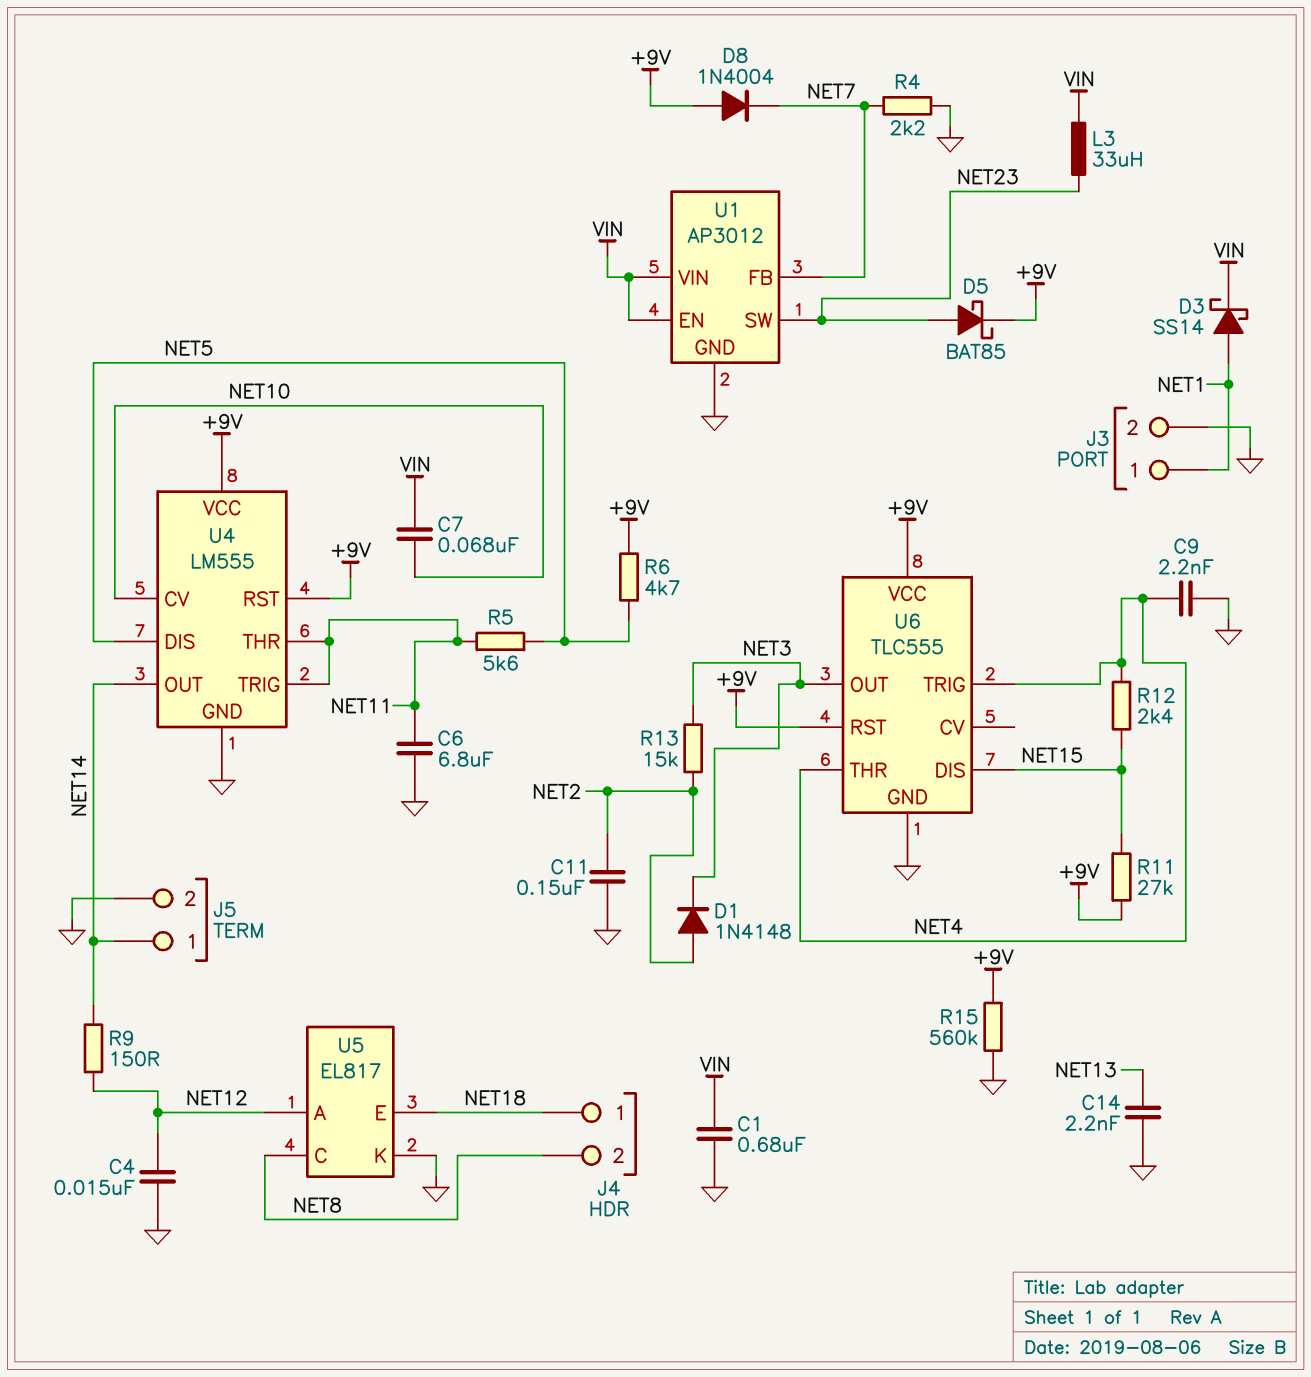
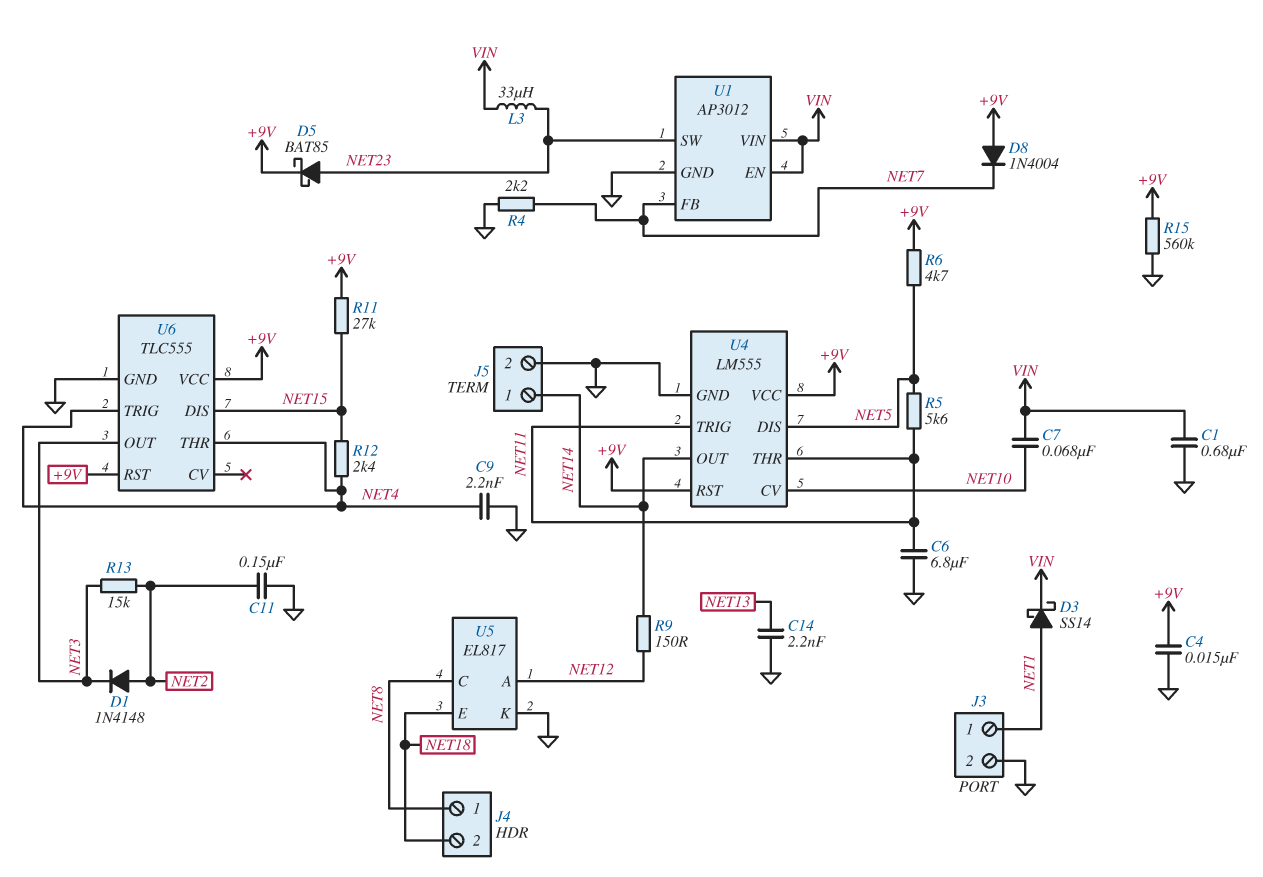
C4: 15nF (GND, NET12) -> 15nF (+9V, GND)
J4 pin 1: NET18 -> NET8
J4 pin 2: NET8 -> NET18

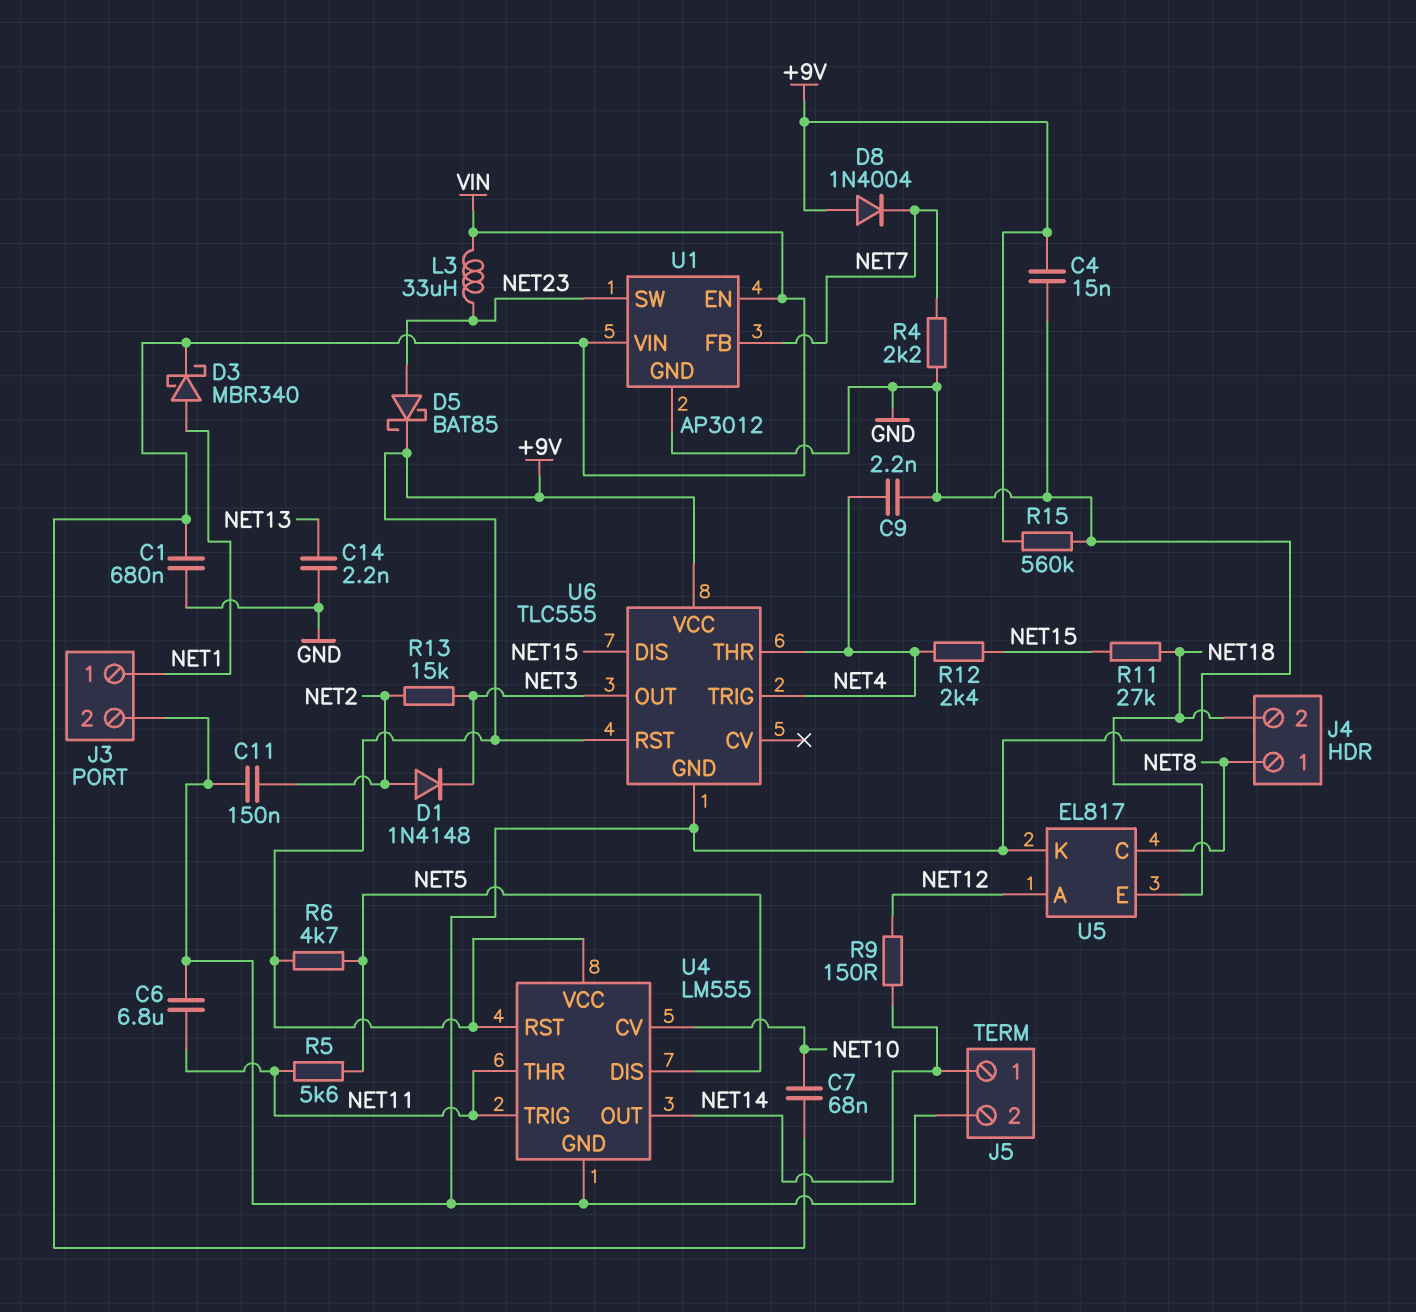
D3: schottky SS14 (A NET1, K VIN) -> schottky MBR340 (A NET1, K VIN)
R11: 27k (+9V, NET15) -> 27k (NET15, NET18)

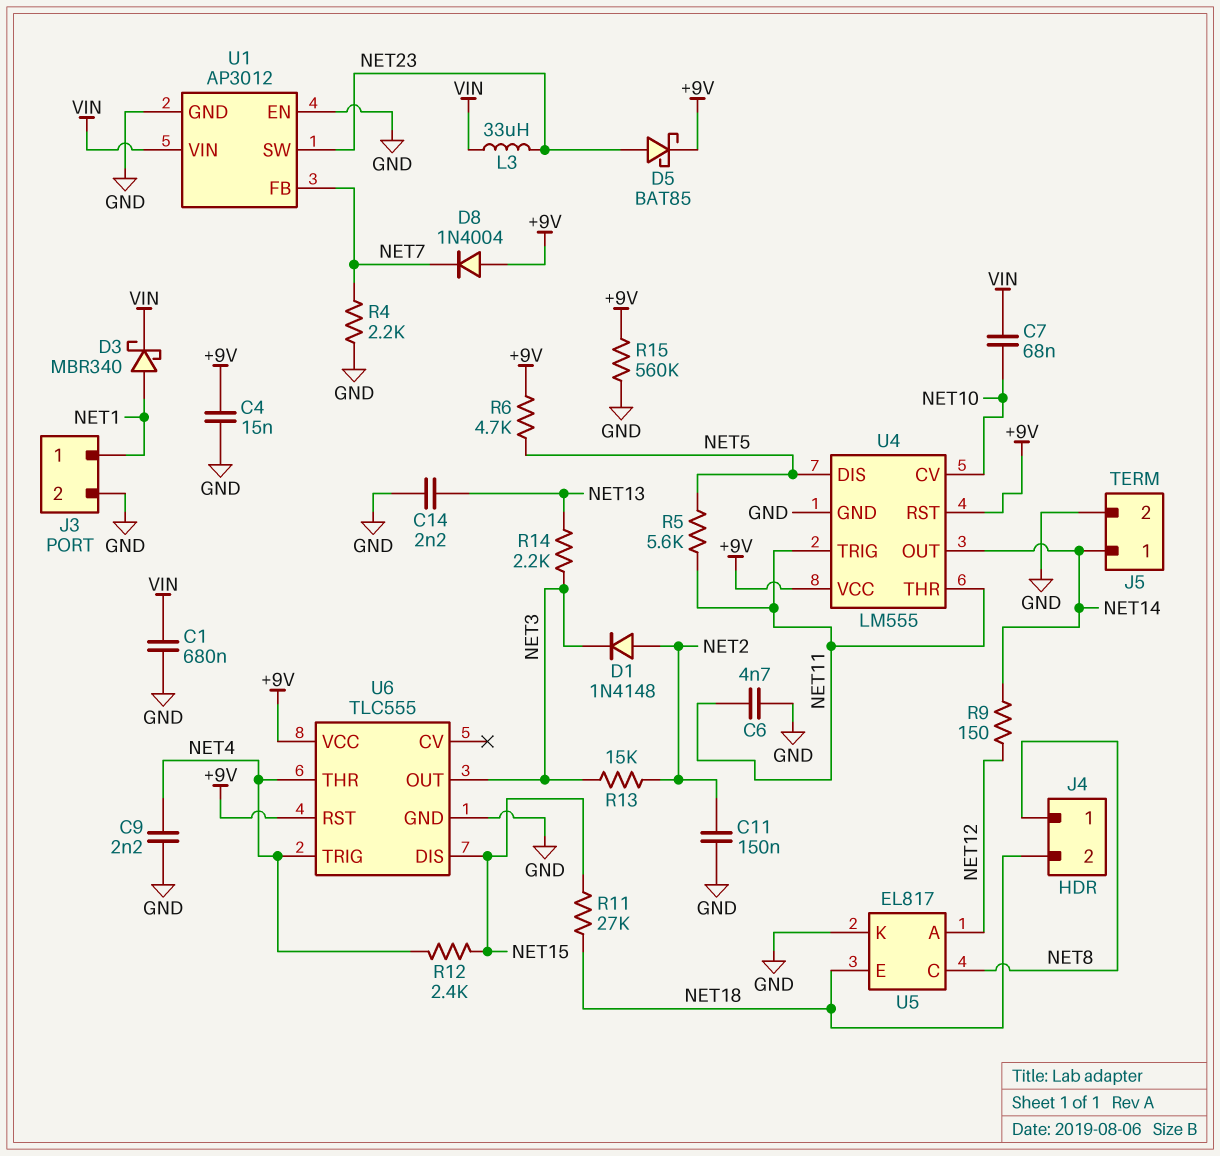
C6: 6.8uF (GND, NET11) -> 4.7nF (GND, NET11)
R14: none -> 2.2k (NET3, NET13)
U1 pin EN: VIN -> GND

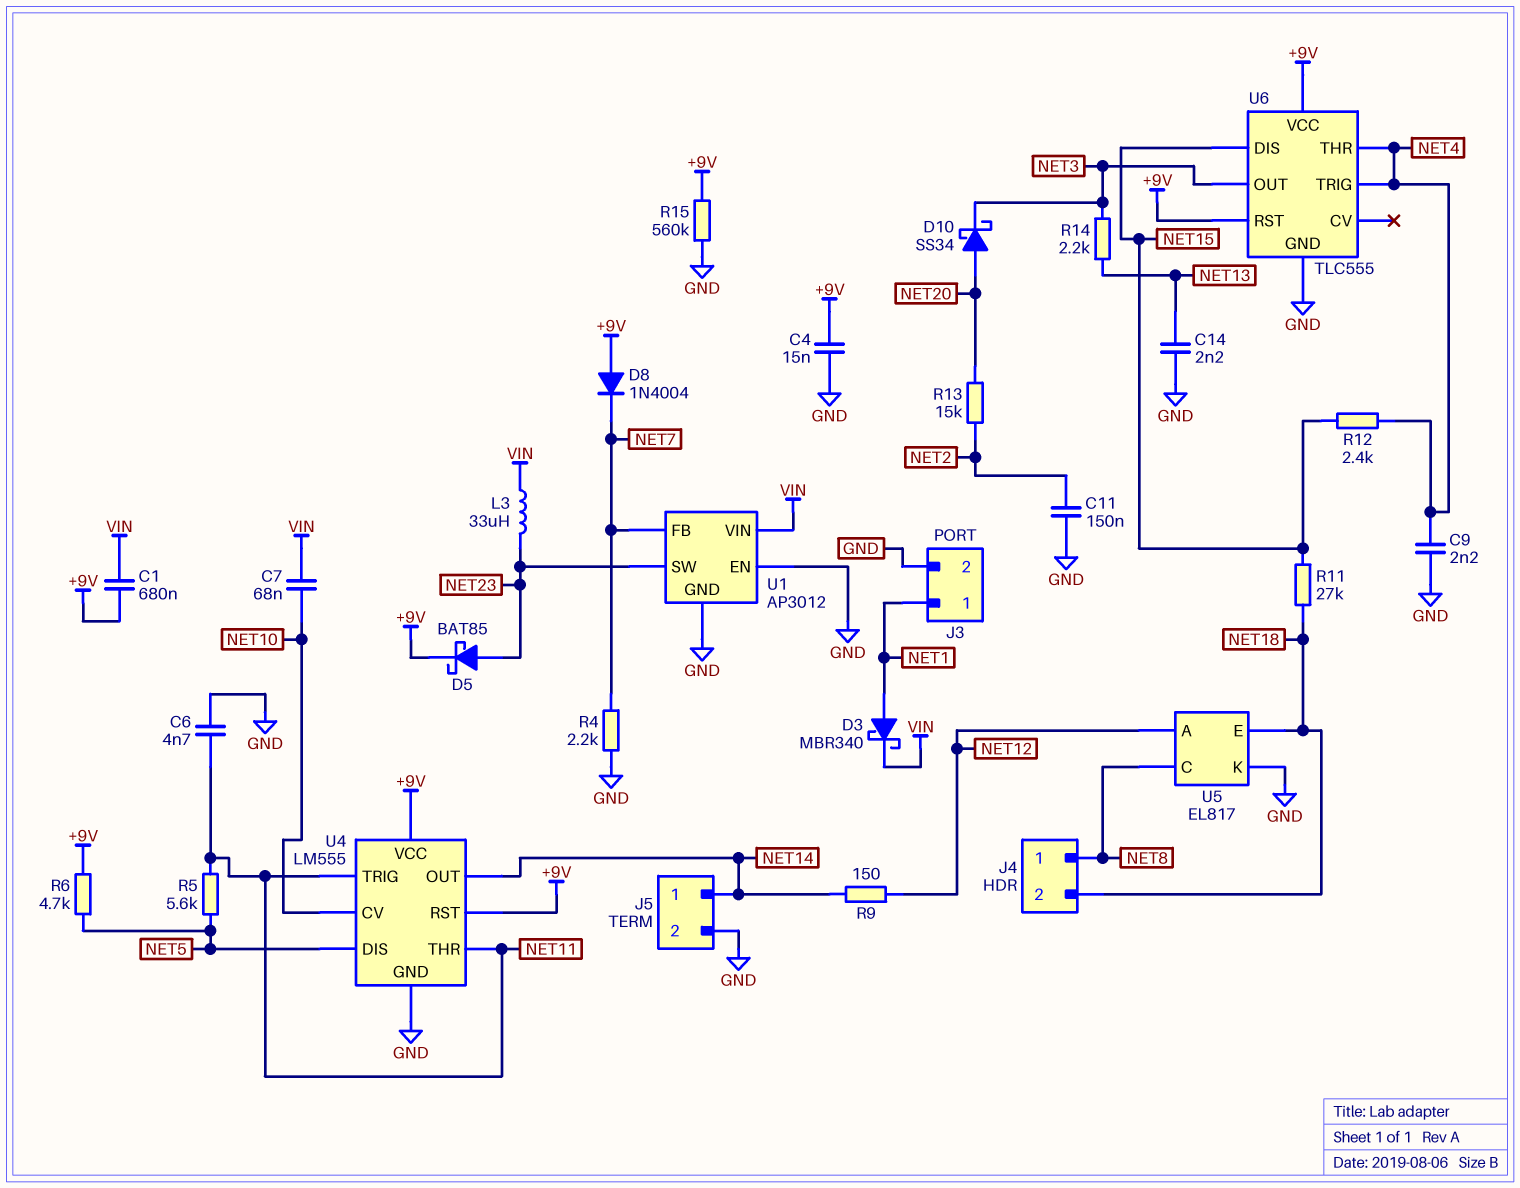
C1: 680nF (GND, VIN) -> 680nF (+9V, VIN)
D1: diode 1N4148 (A NET2, K NET3) -> none
D10: none -> schottky SS34 (A NET20, K NET3)
R13: 15k (NET2, NET3) -> 15k (NET2, NET20)

